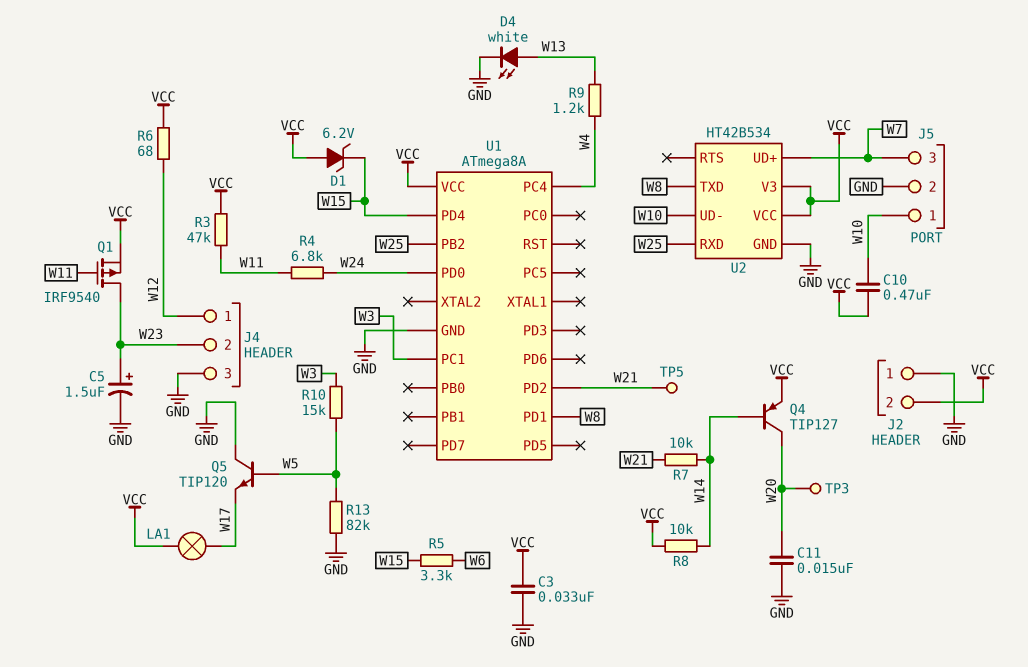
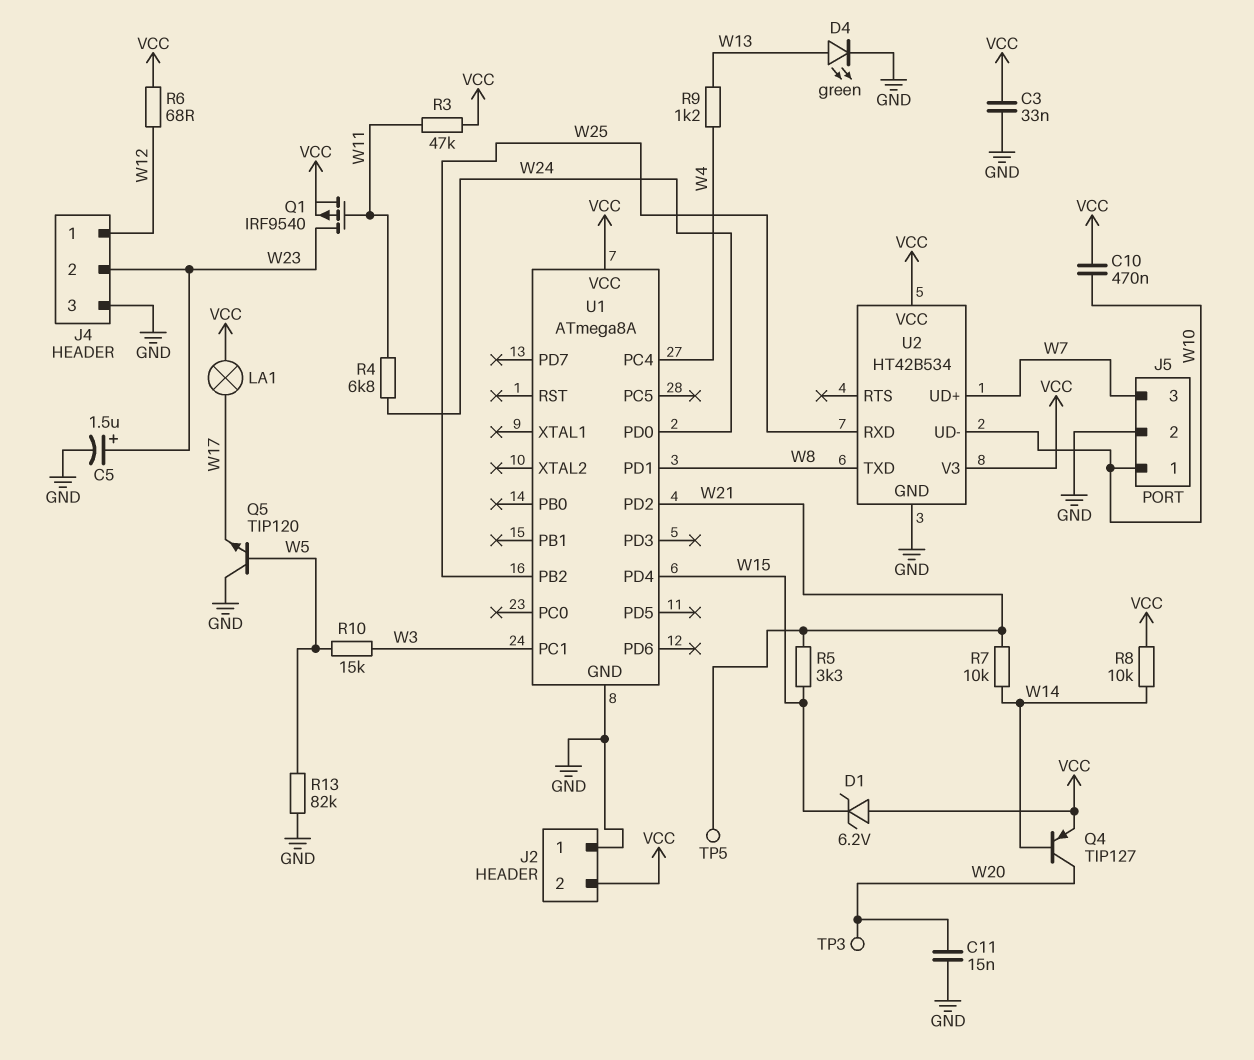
D4: LED white (A W13, K GND) -> LED green (A W13, K GND)
R5: 3.3k (W6, W15) -> 3.3k (W15, W21)

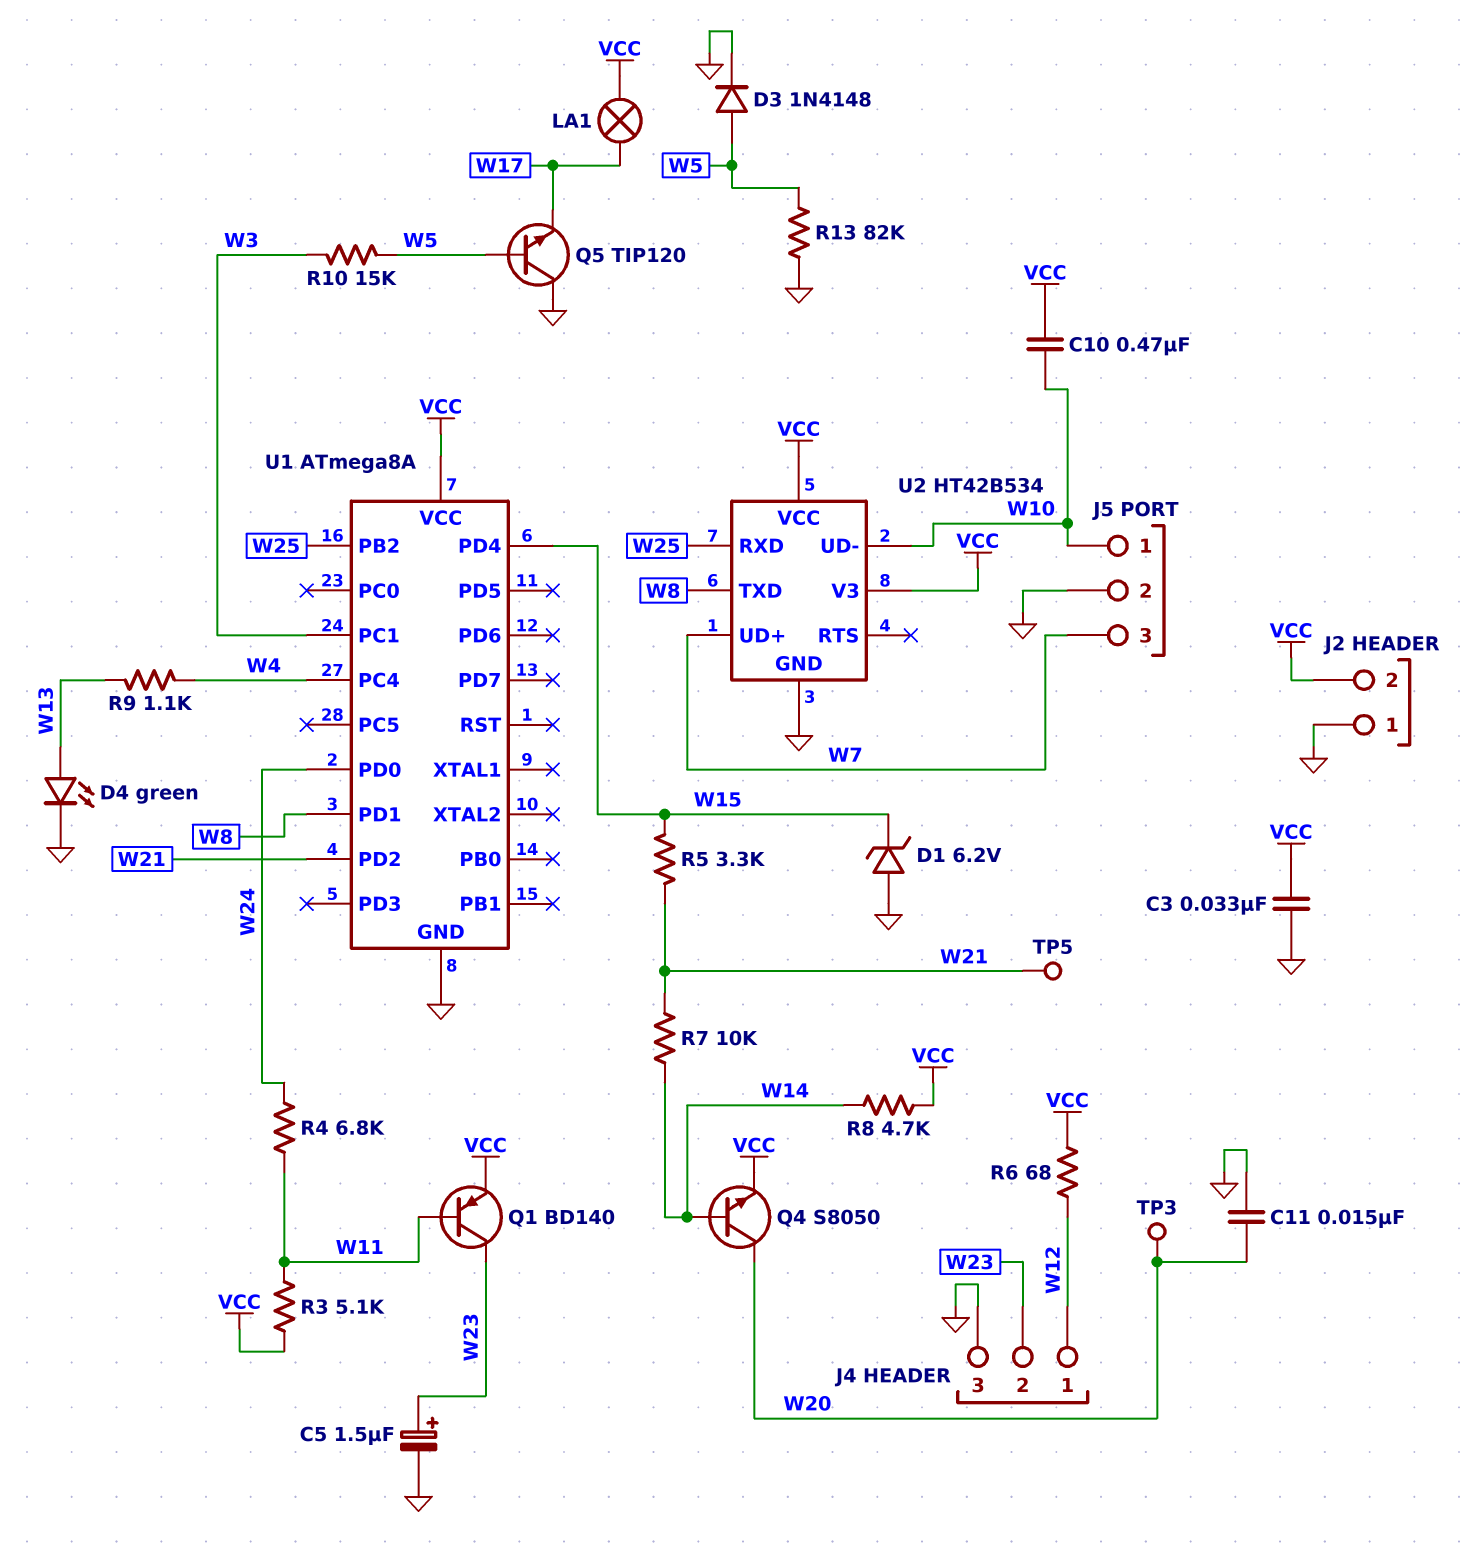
D1: zener 6.2V (A VCC, K W15) -> zener 6.2V (A GND, K W15)
D3: none -> diode 1N4148 (A W5, K GND)
Q1: PMOS IRF9540 (G W11, D W23, S VCC) -> PNP BD140 (B W11, C W23, E VCC)
Q4: PNP TIP127 (B W14, C W20, E VCC) -> NPN S8050 (B W14, C W20, E VCC)
R3: 47k (VCC, W11) -> 5.1k (VCC, W11)
R8: 10k (VCC, W14) -> 4.7k (VCC, W14)
R9: 1.2k (W4, W13) -> 1.1k (W4, W13)

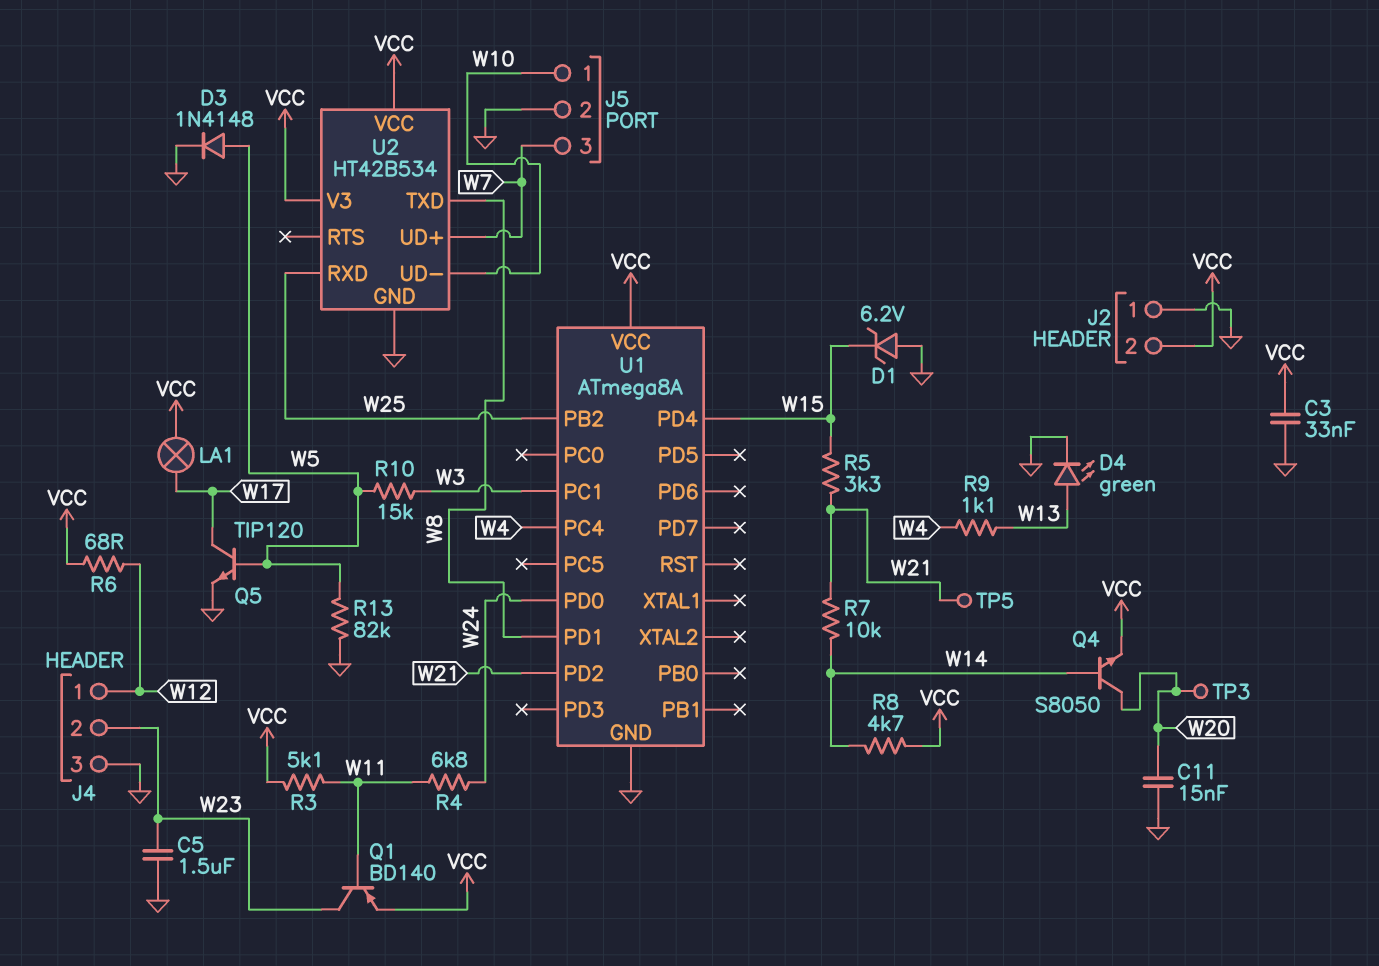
C5: 1.5uF (plus W23, minus GND) -> 1.5uF (GND, W23)
C10: 470nF (VCC, W10) -> none
Q5: NPN TIP120 (B W5, C GND, E W17) -> NPN TIP120 (B W5, C W17, E GND)

